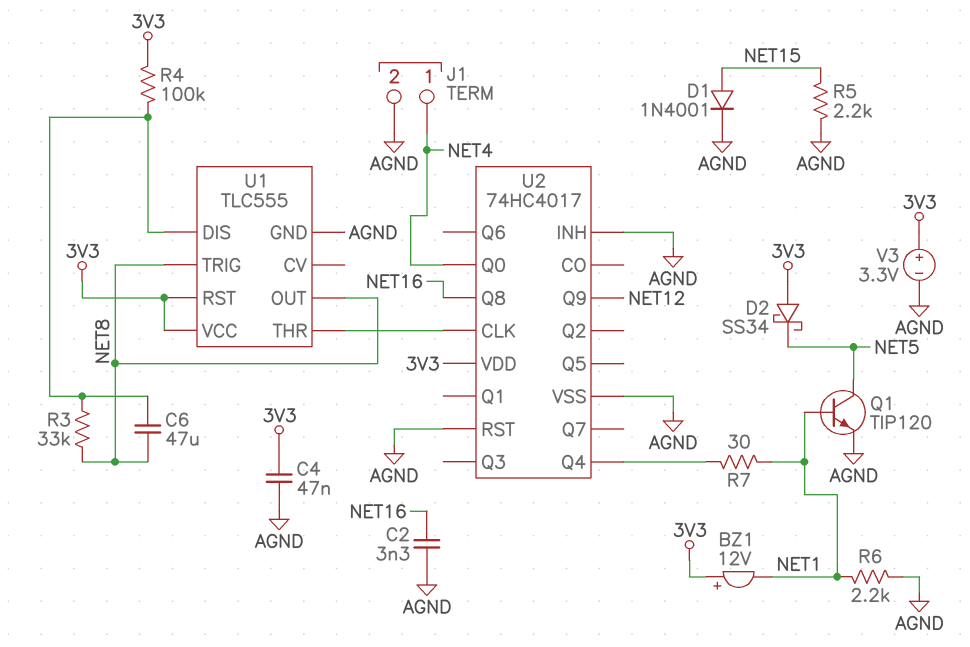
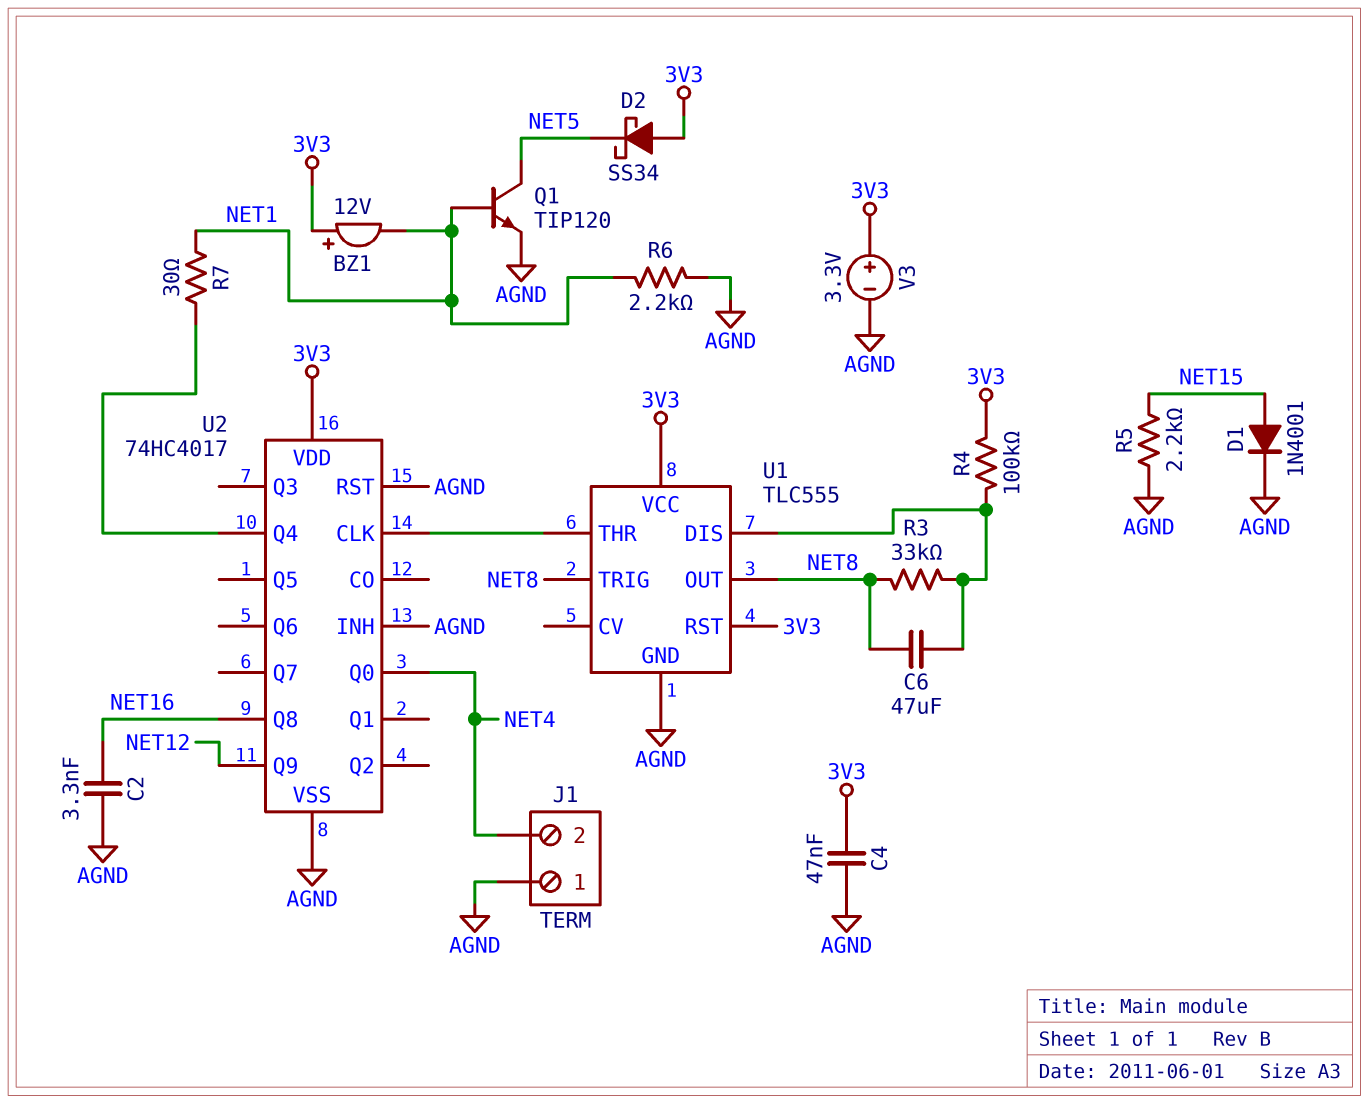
J1 pin 1: NET4 -> AGND
J1 pin 2: AGND -> NET4

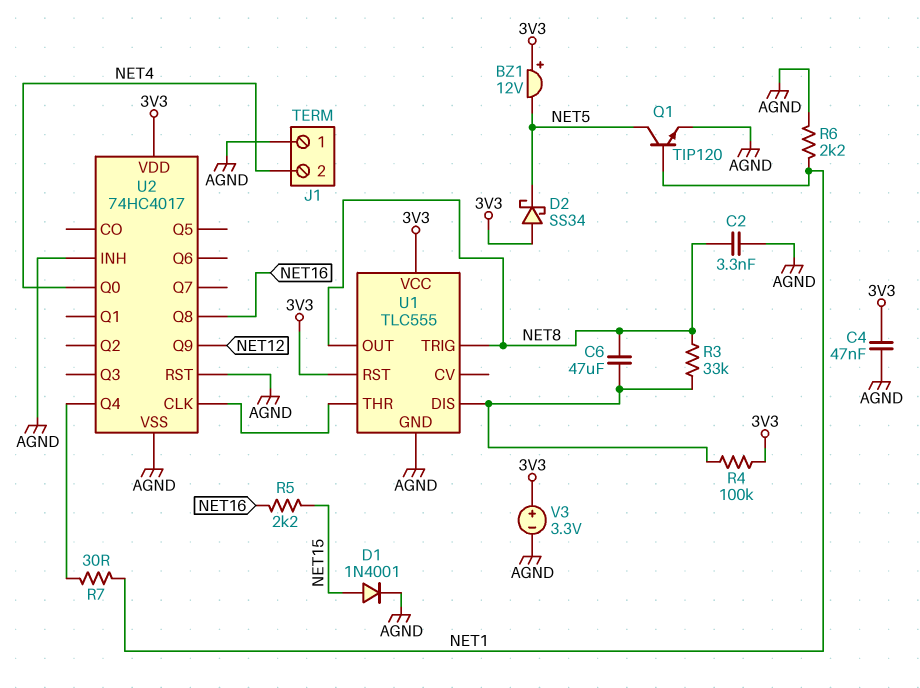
BZ1: buzzer 12V (plus 3V3, minus NET1) -> buzzer 12V (plus 3V3, minus NET5)
C2: 3.3nF (AGND, NET16) -> 3.3nF (AGND, NET8)
R5: 2.2k (AGND, NET15) -> 2.2k (NET15, NET16)

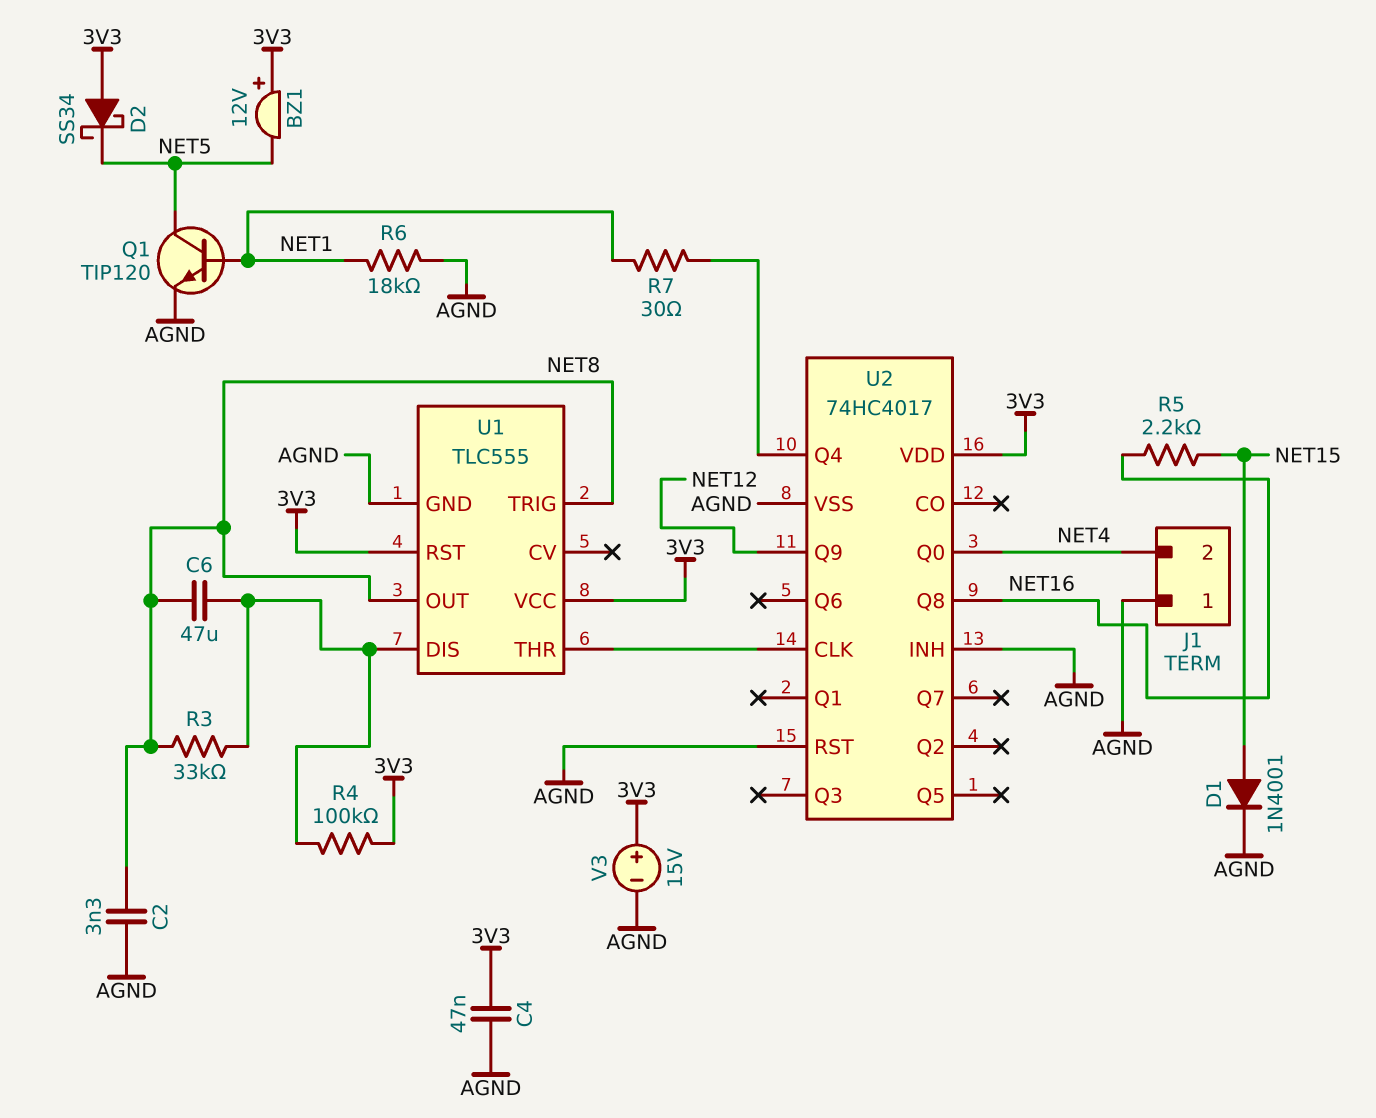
R6: 2.2k (AGND, NET1) -> 18k (AGND, NET1)
V3: 3.3V (plus 3V3, minus AGND) -> 15V (plus 3V3, minus AGND)

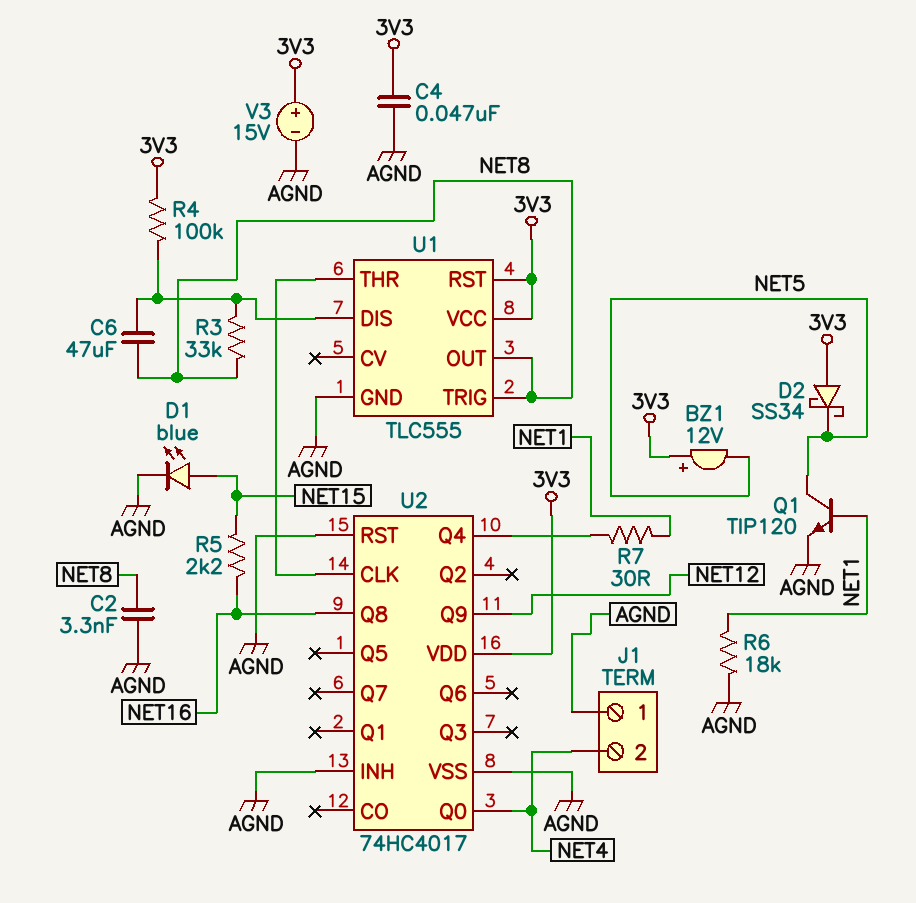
D1: diode 1N4001 (A NET15, K AGND) -> LED blue (A NET15, K AGND)

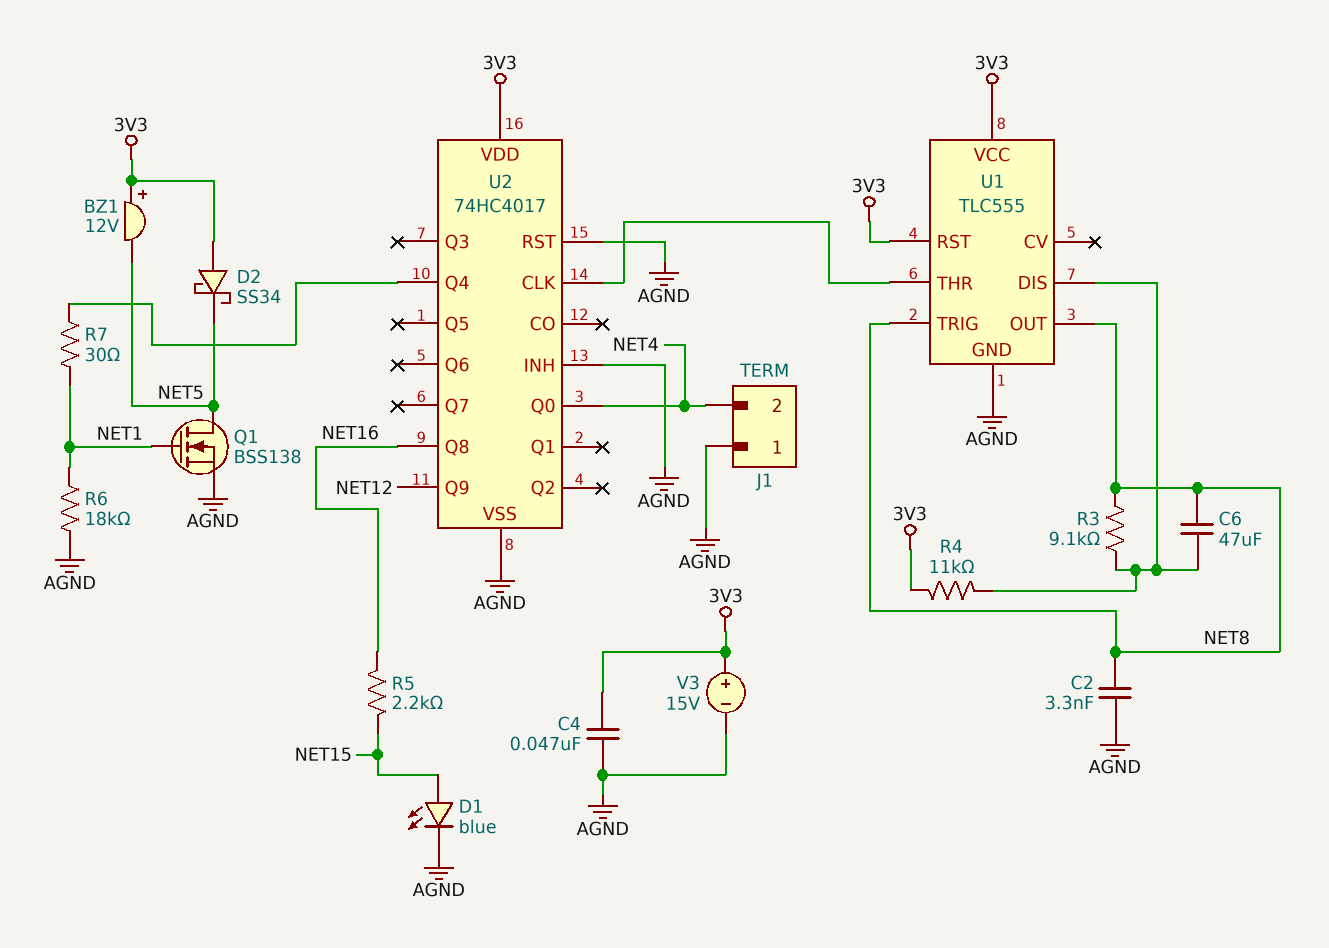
Q1: NPN TIP120 (B NET1, C NET5, E AGND) -> NMOS BSS138 (G NET1, D NET5, S AGND)
R3: 33k (NET8, U1/DIS) -> 9.1k (NET8, U1/DIS)
R4: 100k (3V3, U1/DIS) -> 11k (3V3, U1/DIS)

